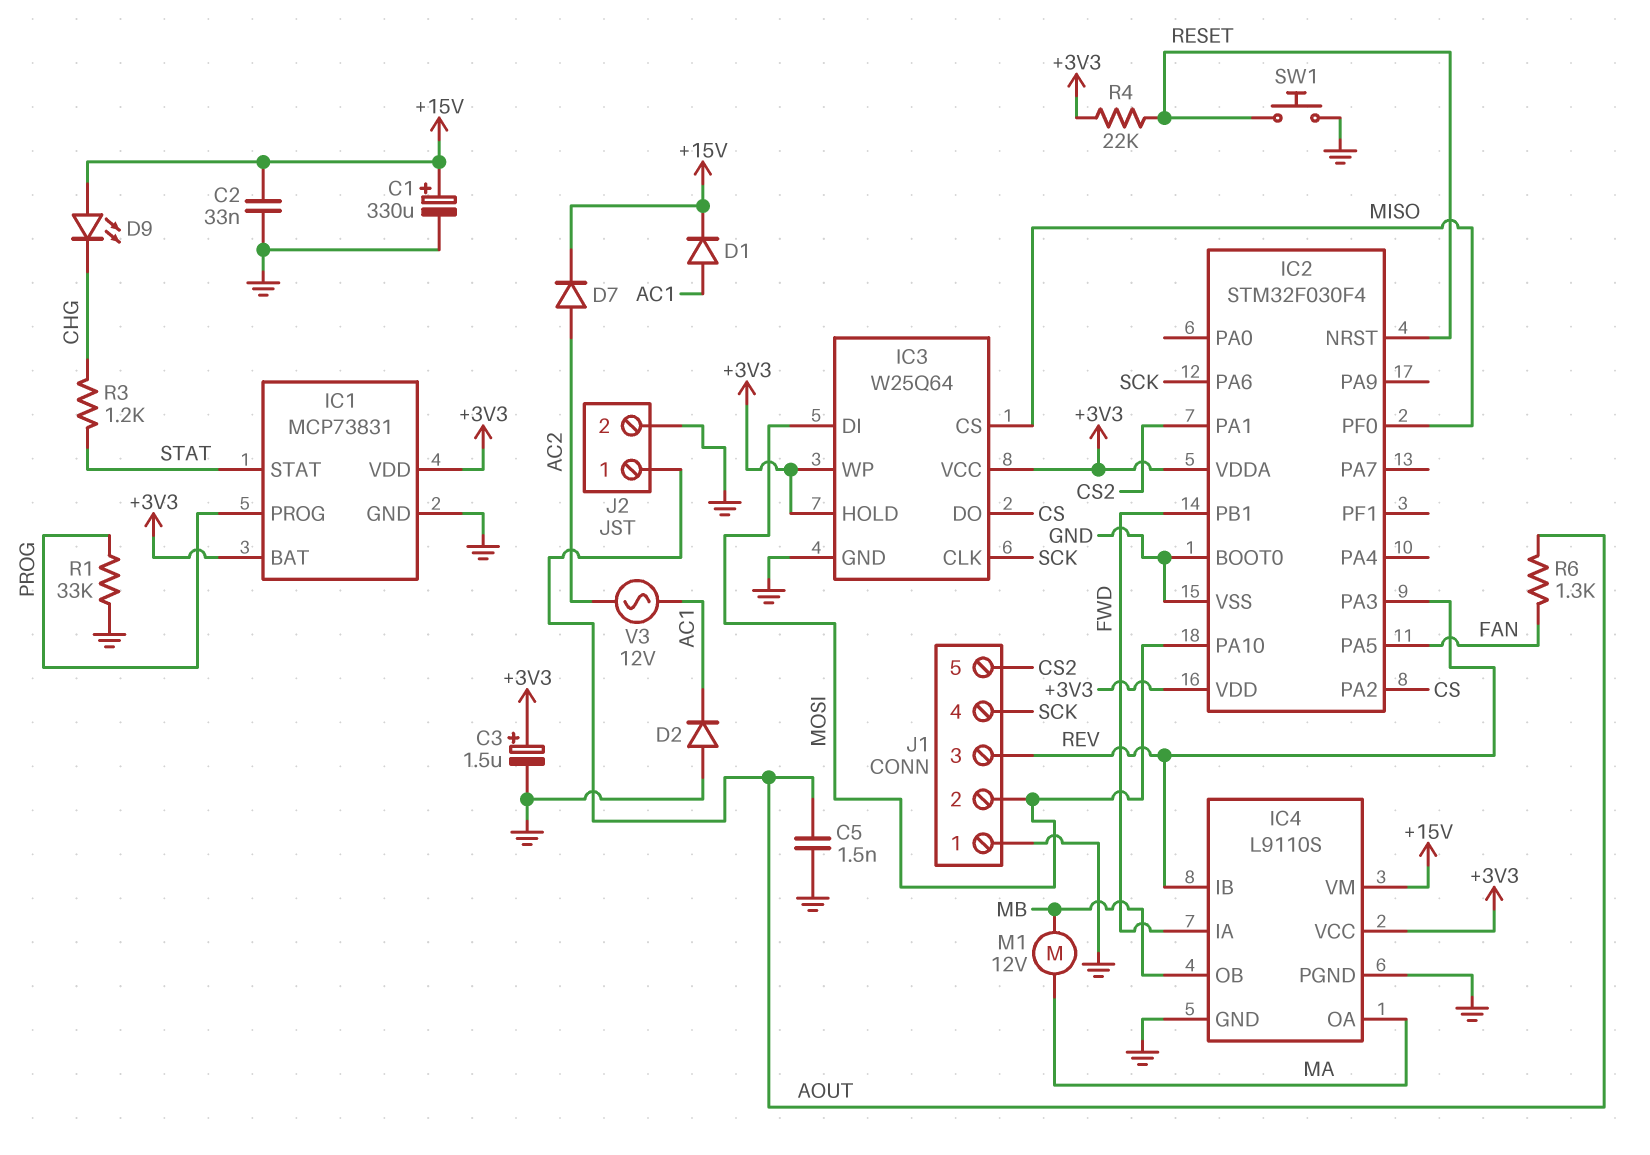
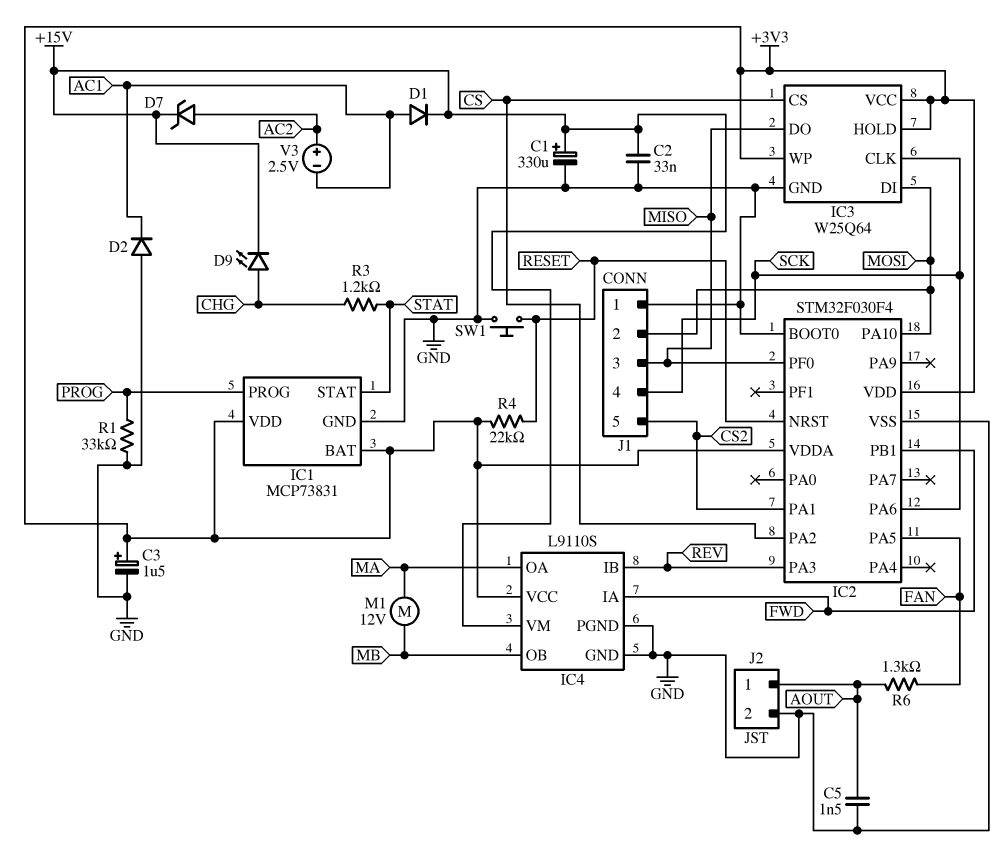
D7: diode (A AC2, K +15V) -> zener (A AC2, K +15V)
D9: LED (A +15V, K CHG) -> LED (A CHG, K +15V)
IC3 pin CS: MISO -> CS
IC3 pin DO: CS -> MISO
J1 pin 3: REV -> MISO
V3: AC 12V (AC1, AC2) -> 2.5V (plus AC2, minus AC1)

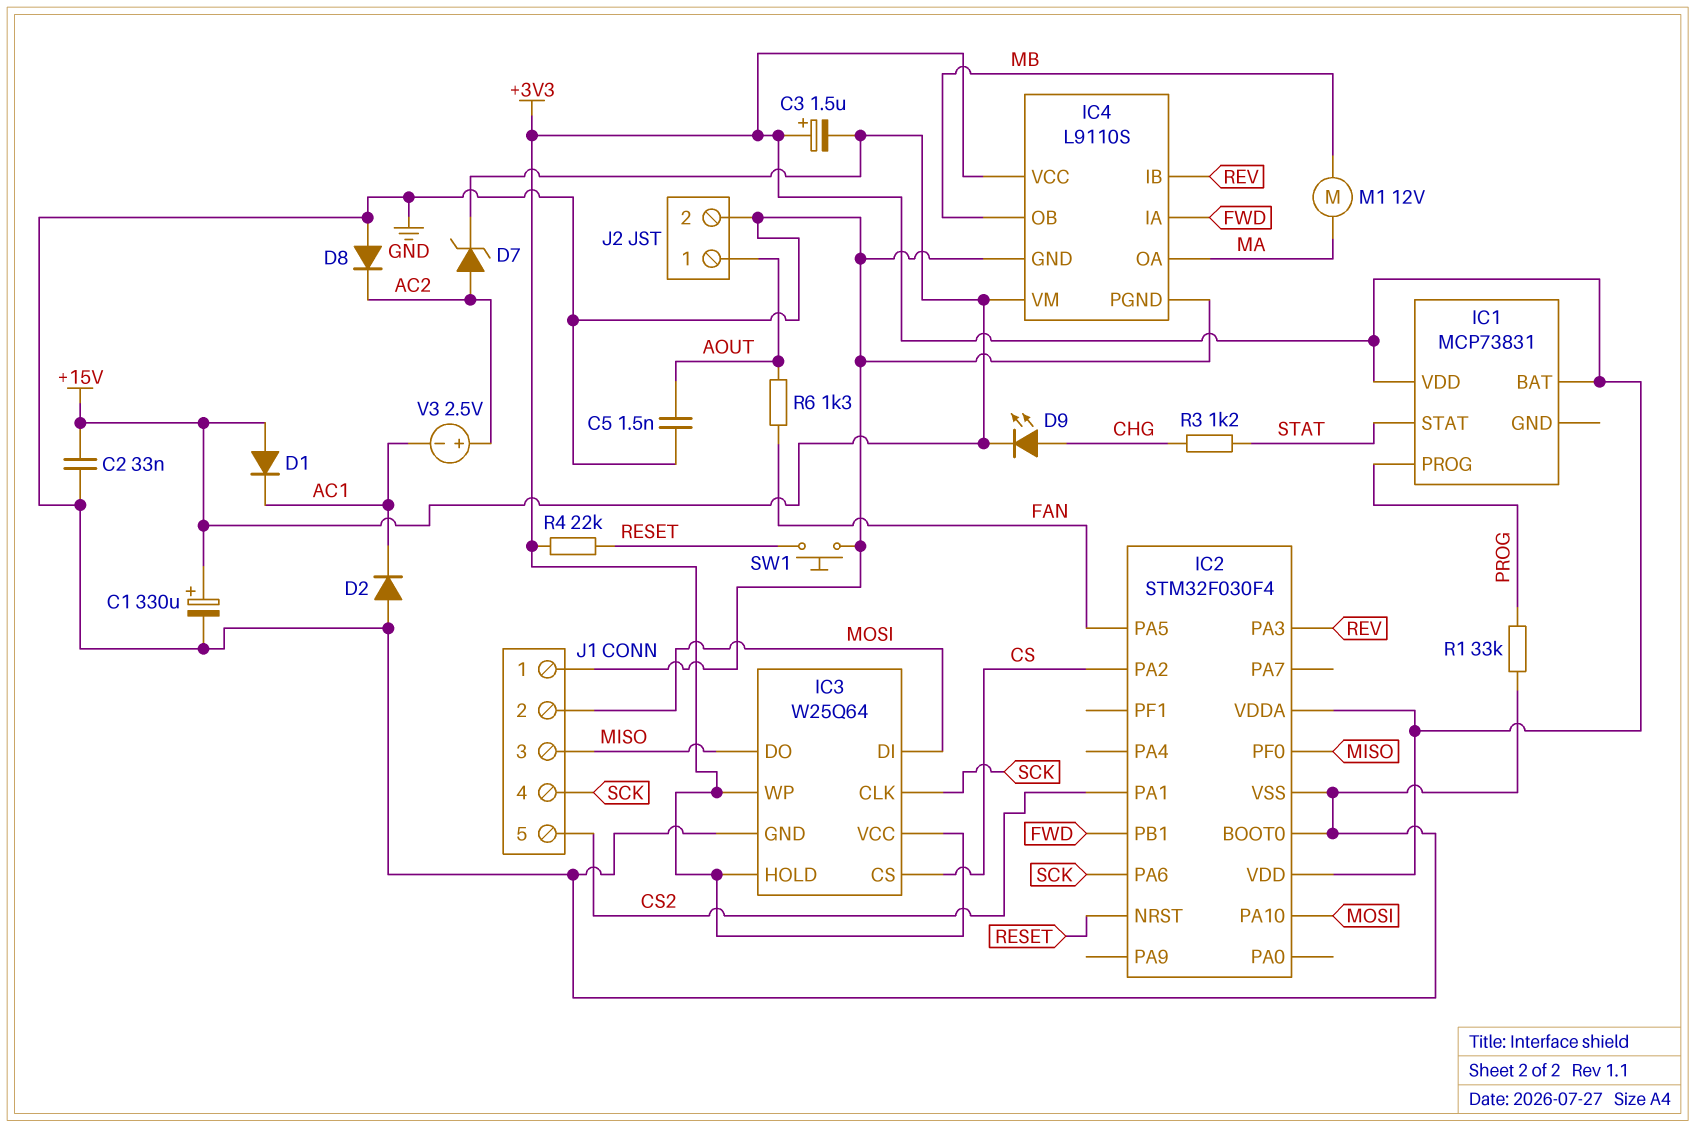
C3: 1.5uF (plus +3V3, minus GND) -> 1.5uF (plus +3V3, minus +15V)
D1: diode (A AC1, K +15V) -> diode (A +15V, K AC1)
D8: none -> diode (A GND, K AC2)
IC1 pin GND: GND -> none

